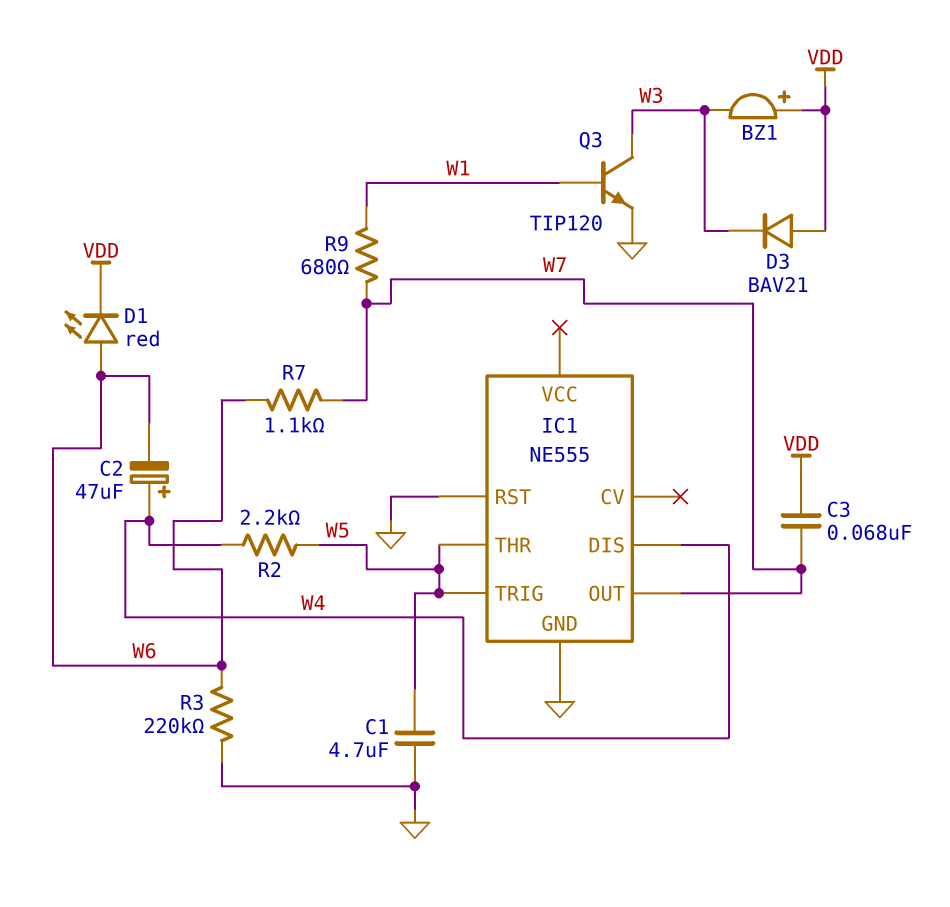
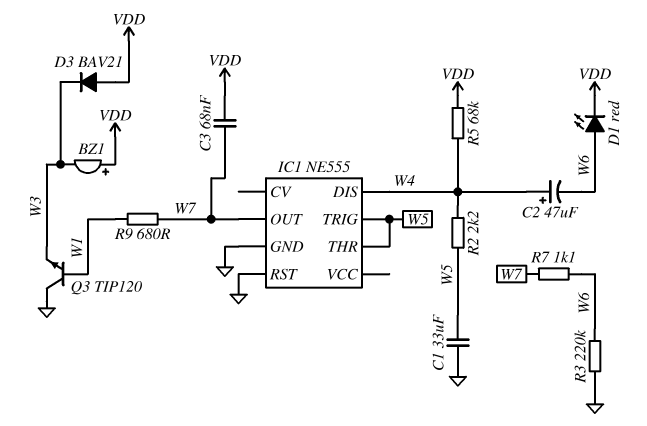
C1: 4.7uF (GND, W5) -> 33uF (GND, W5)
Q3: NPN TIP120 (B W1, C W3, E GND) -> NPN TIP120 (B W1, C GND, E W3)
R5: none -> 68k (VDD, W4)

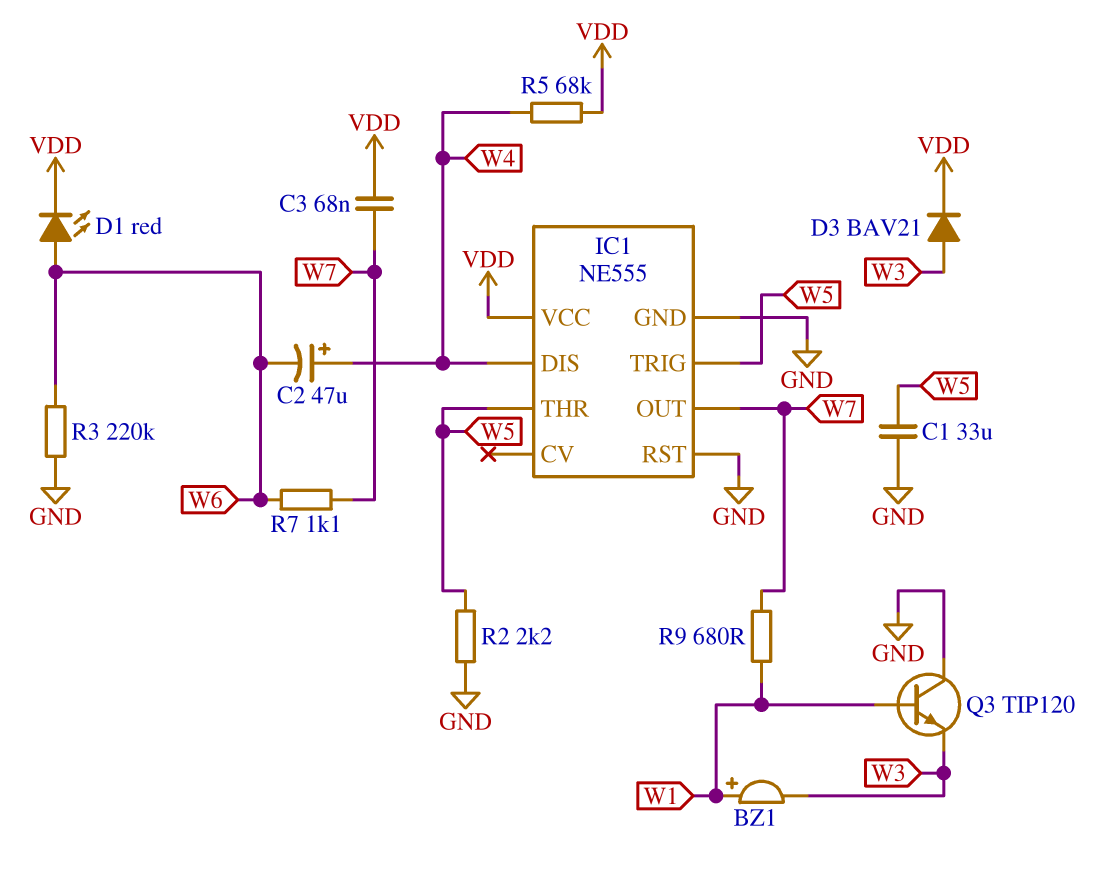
BZ1: buzzer (plus VDD, minus W3) -> buzzer (plus W1, minus W3)
D3: diode BAV21 (A VDD, K W3) -> diode BAV21 (A W3, K VDD)
IC1 pin VCC: none -> VDD
R2: 2.2k (W4, W5) -> 2.2k (GND, W5)

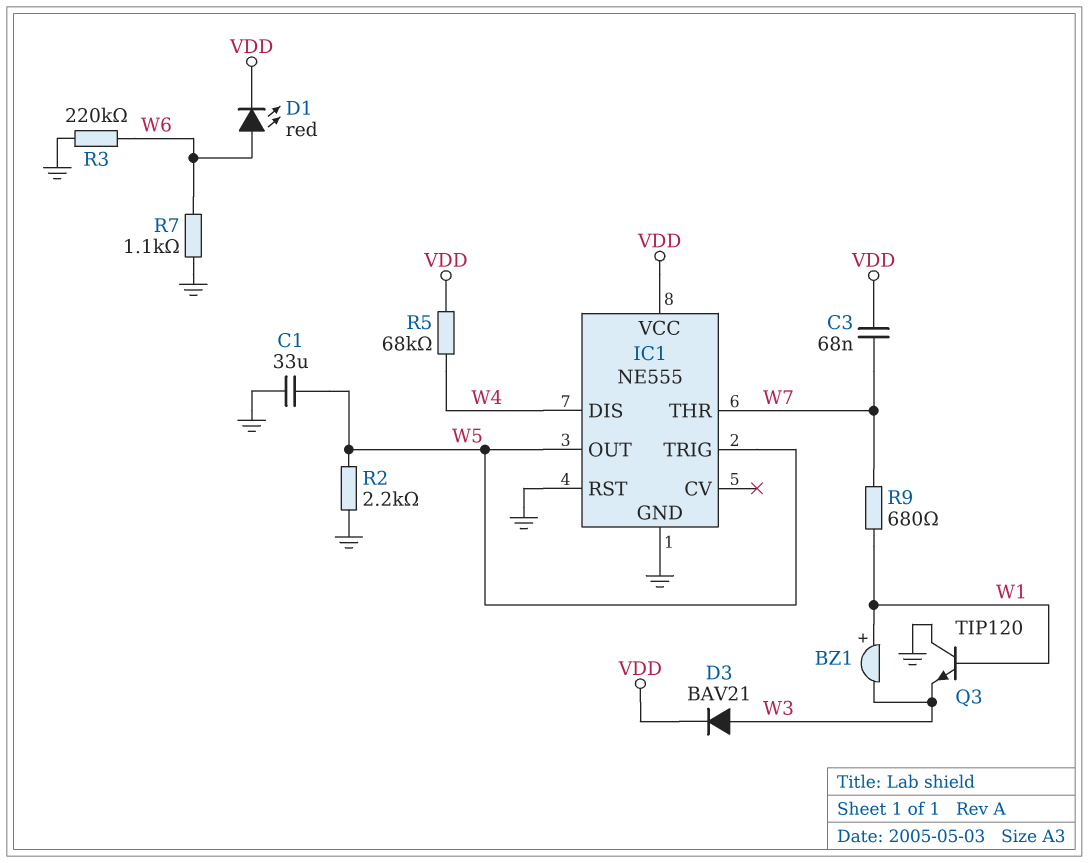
C2: 47uF (plus W4, minus W6) -> none
IC1 pin OUT: W7 -> W5
IC1 pin THR: W5 -> W7
R7: 1.1k (W6, W7) -> 1.1k (GND, W6)

